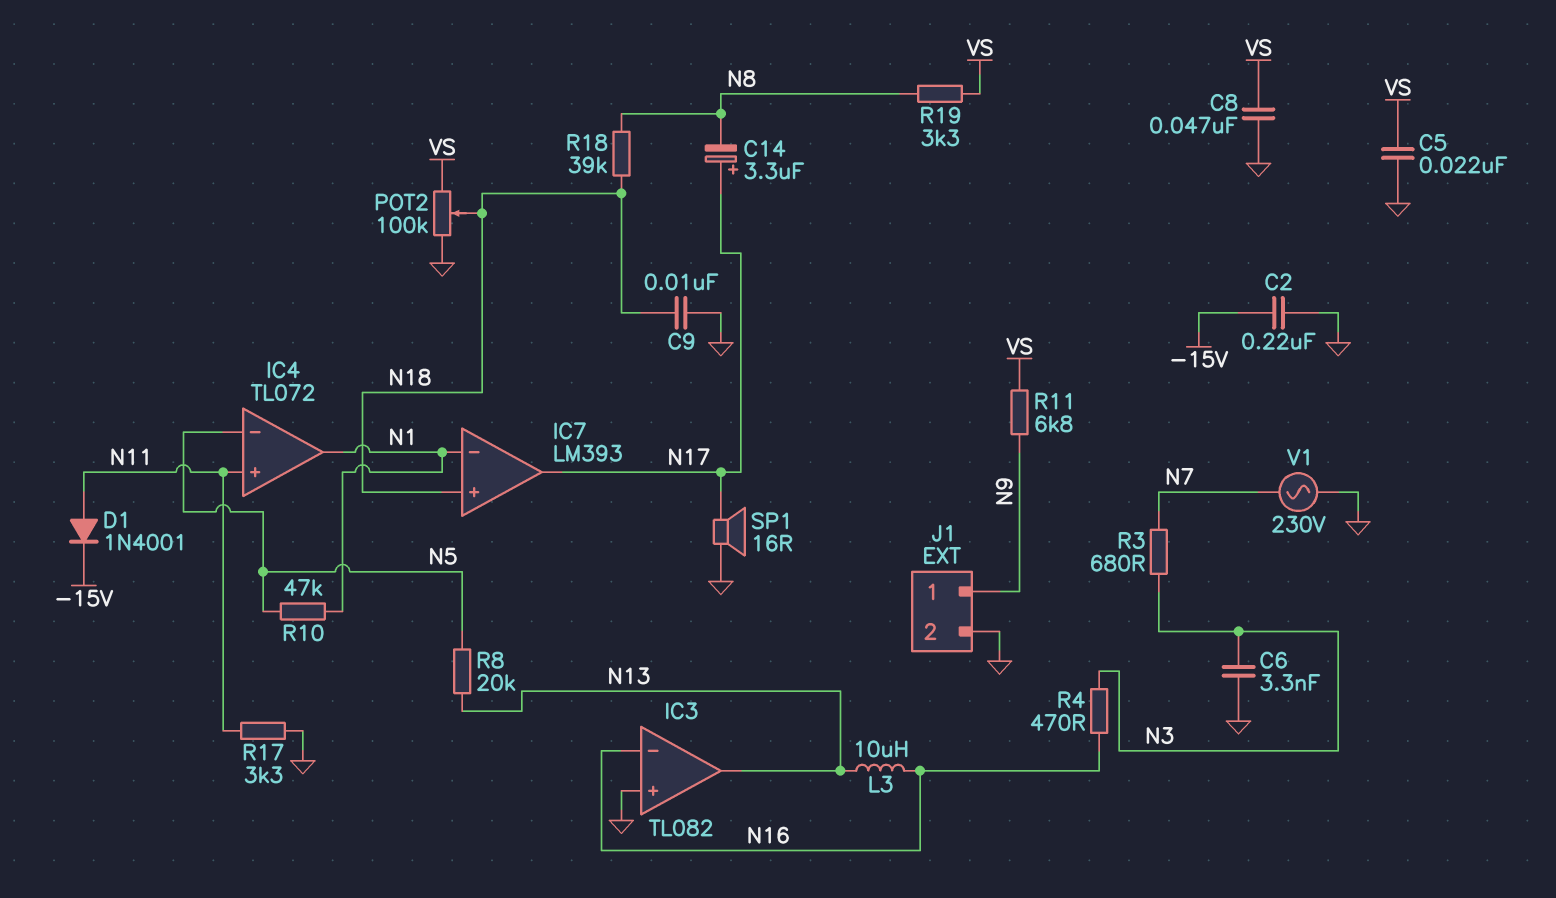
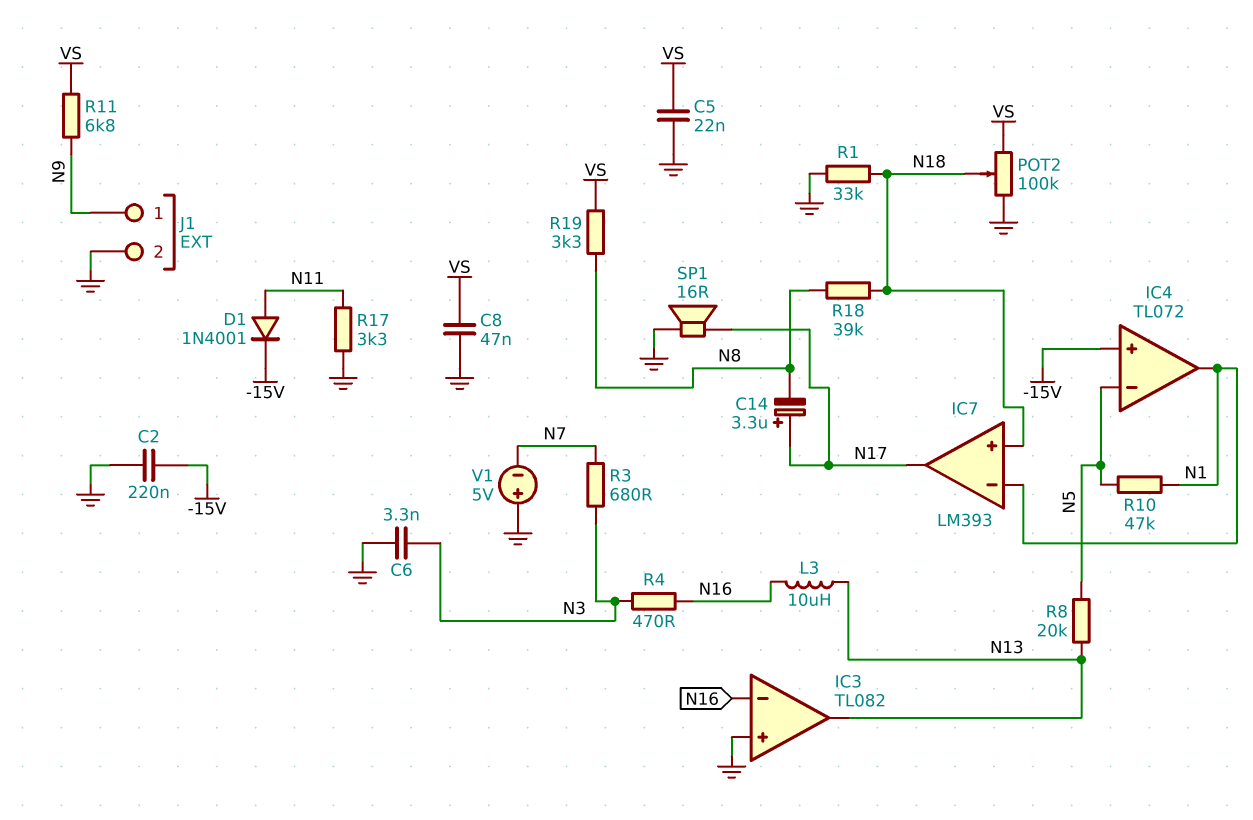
C9: 10nF (GND, N18) -> none
IC4 pin in+: N11 -> -15V
R1: none -> 33k (GND, N18)
V1: AC 230V (GND, N7) -> 5V (plus GND, minus N7)

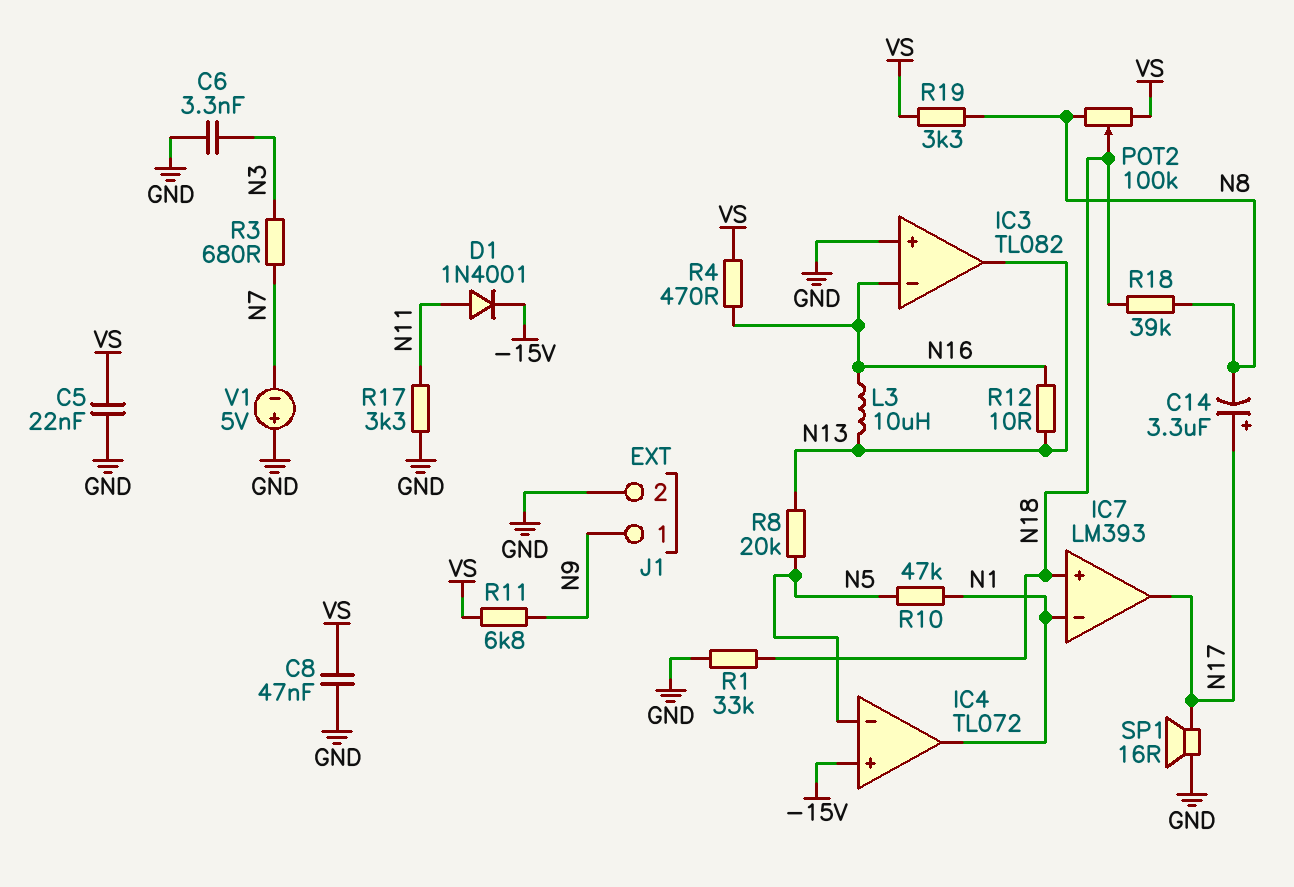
C2: 220nF (-15V, GND) -> none
POT2: 100k (GND, VS, wiper N18) -> 100k (N8, VS, wiper N18)
R4: 470 (N3, N16) -> 470 (N16, VS)
R12: none -> 10 (N13, N16)

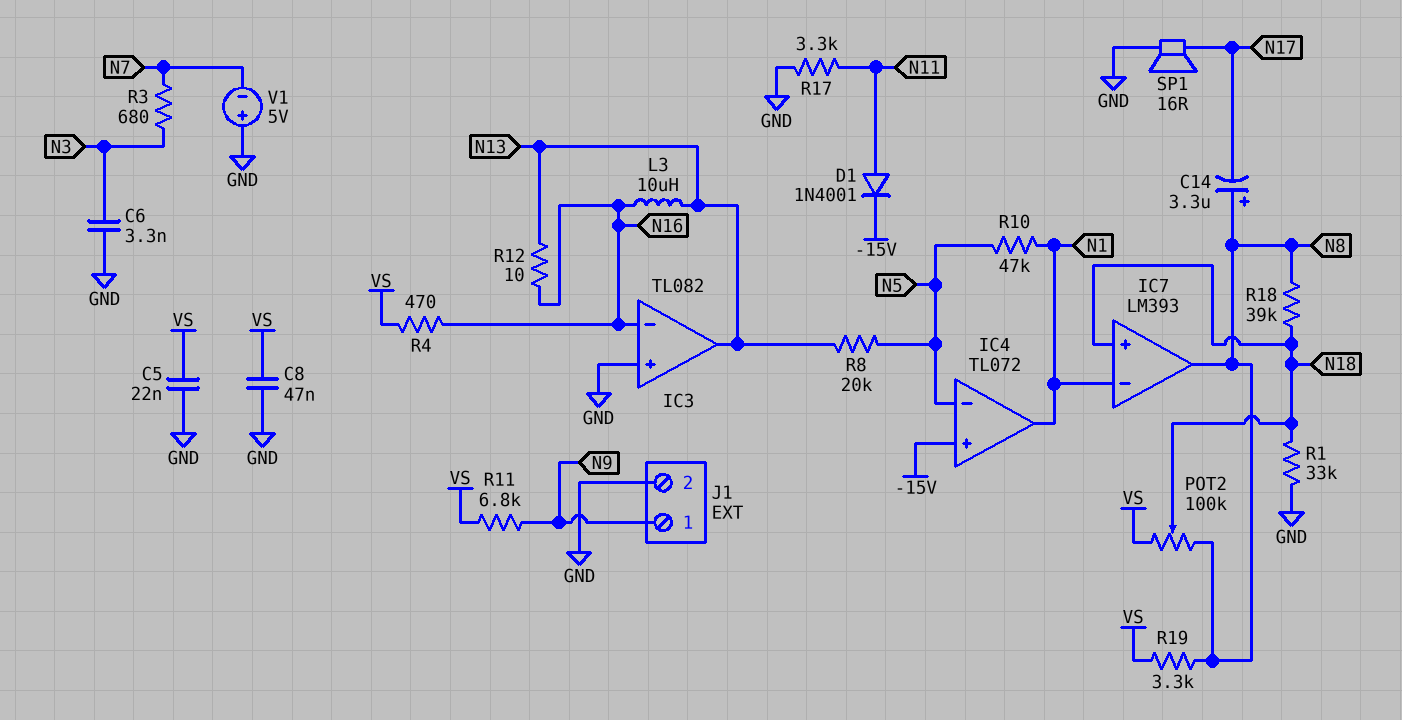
C14: 3.3uF (plus N17, minus N8) -> 3.3uF (plus N8, minus N17)
IC7 pin out: N17 -> N8

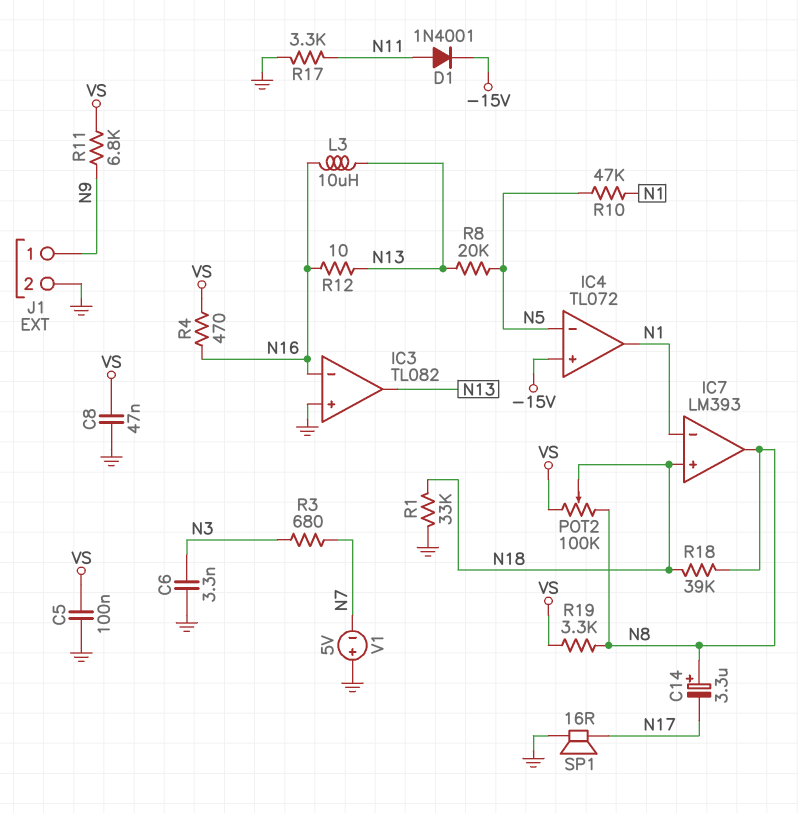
C5: 22nF (GND, VS) -> 100nF (GND, VS)

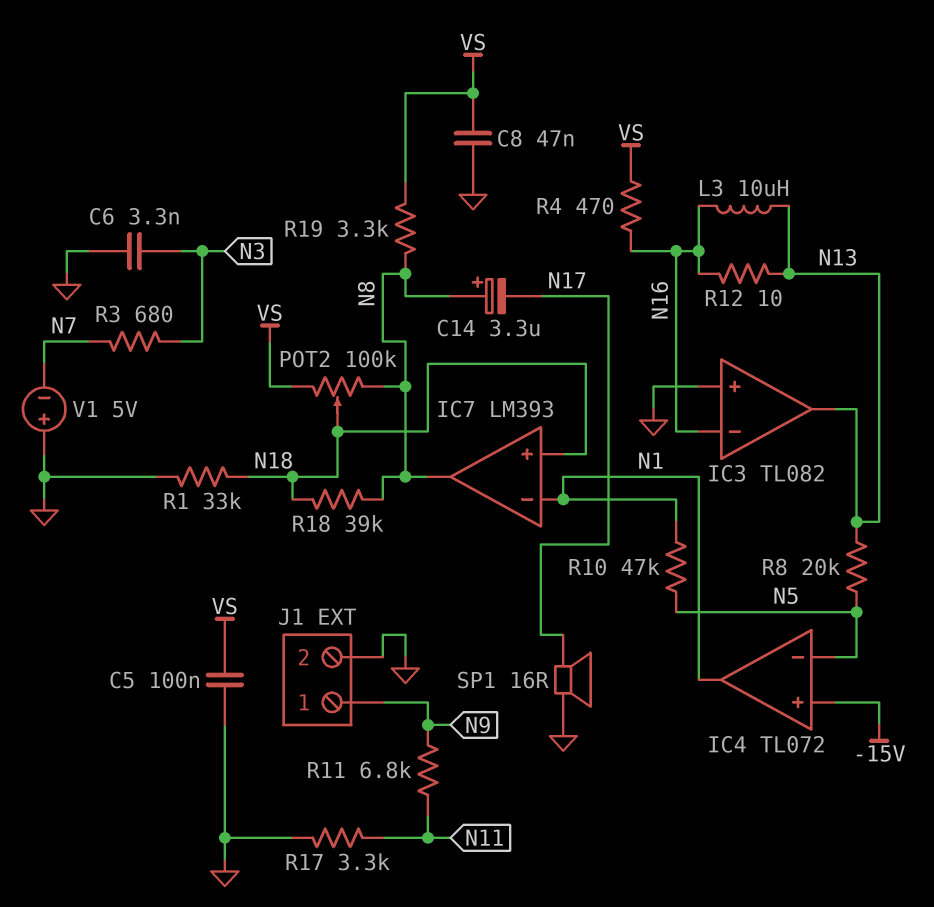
D1: diode 1N4001 (A N11, K -15V) -> none
R11: 6.8k (N9, VS) -> 6.8k (N9, N11)

